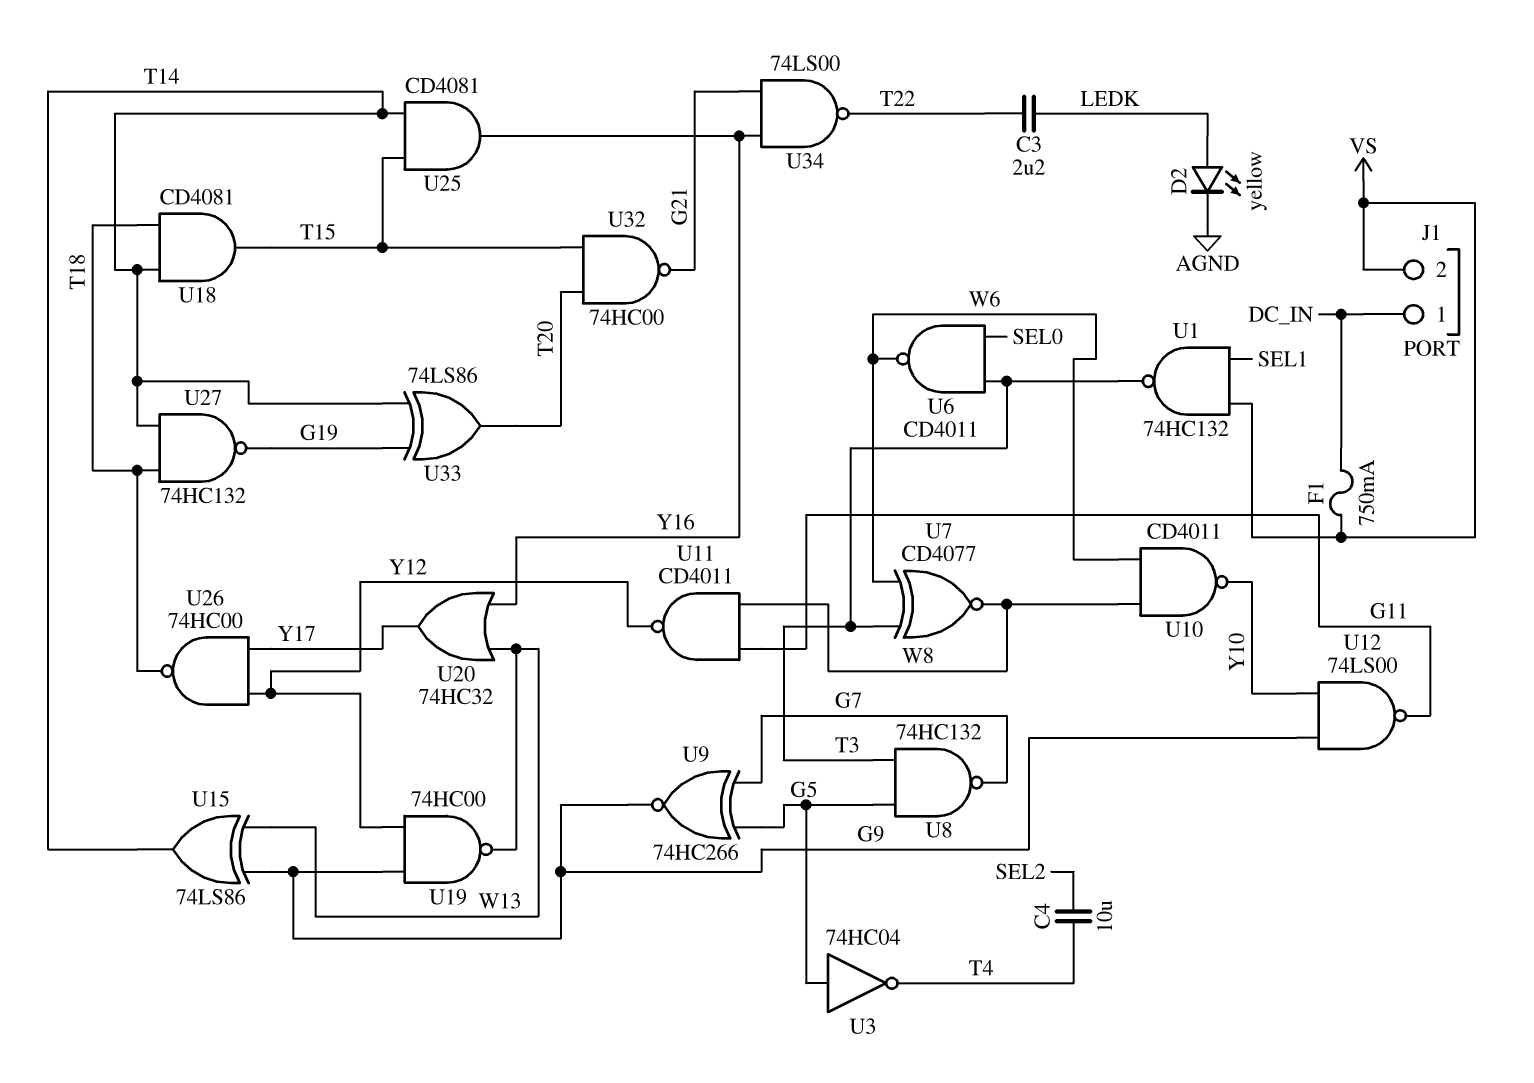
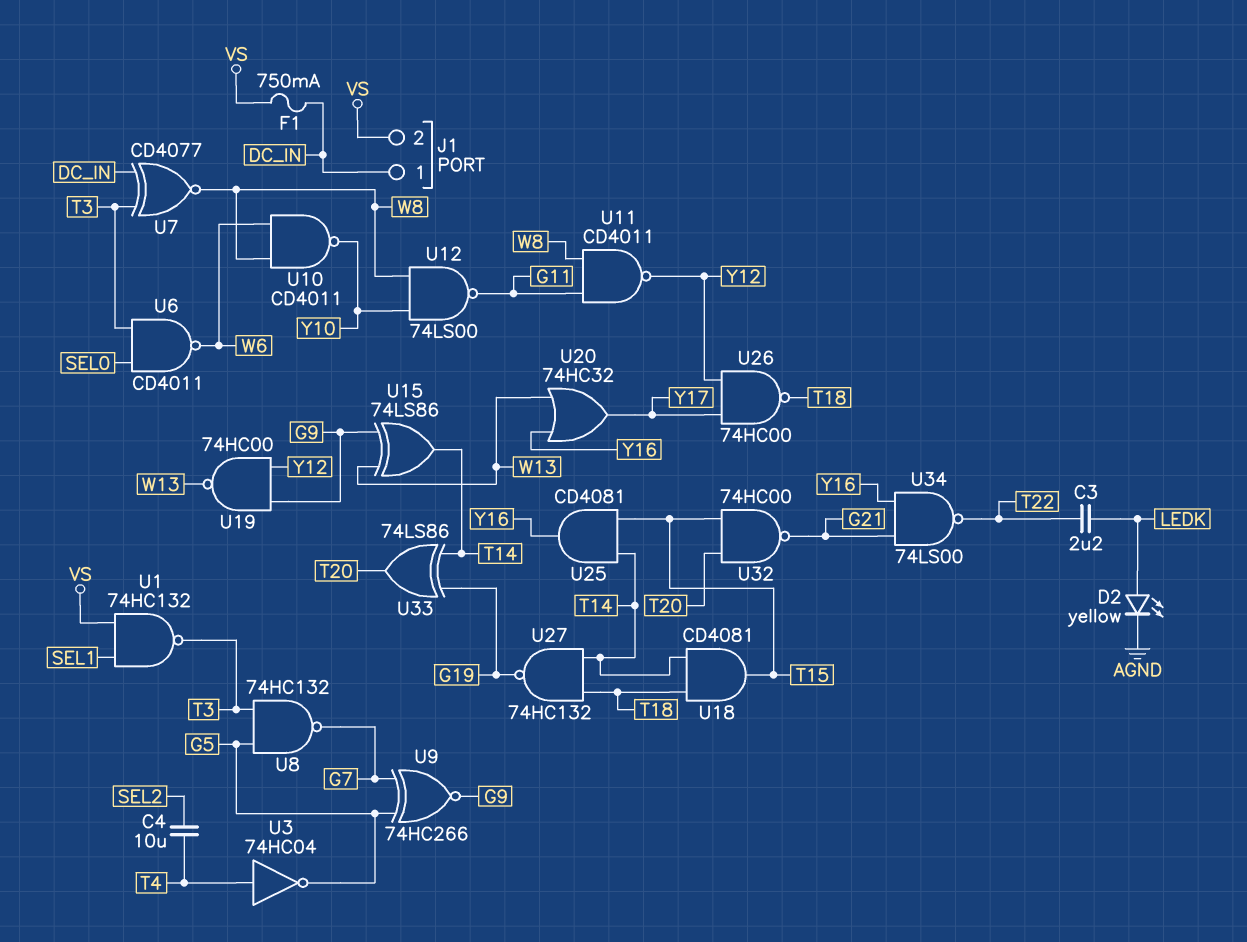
U3: NOT 74HC04 (in G5, out T4) -> NOT 74HC04 (in T4, out G5)
U7: XNOR CD4077 (in T3, in W6, out W8) -> XNOR CD4077 (in DC_IN, in T3, out W8)
U12: NAND 74LS00 (in G9, in Y10, out G11) -> NAND 74LS00 (in W8, in Y10, out G11)

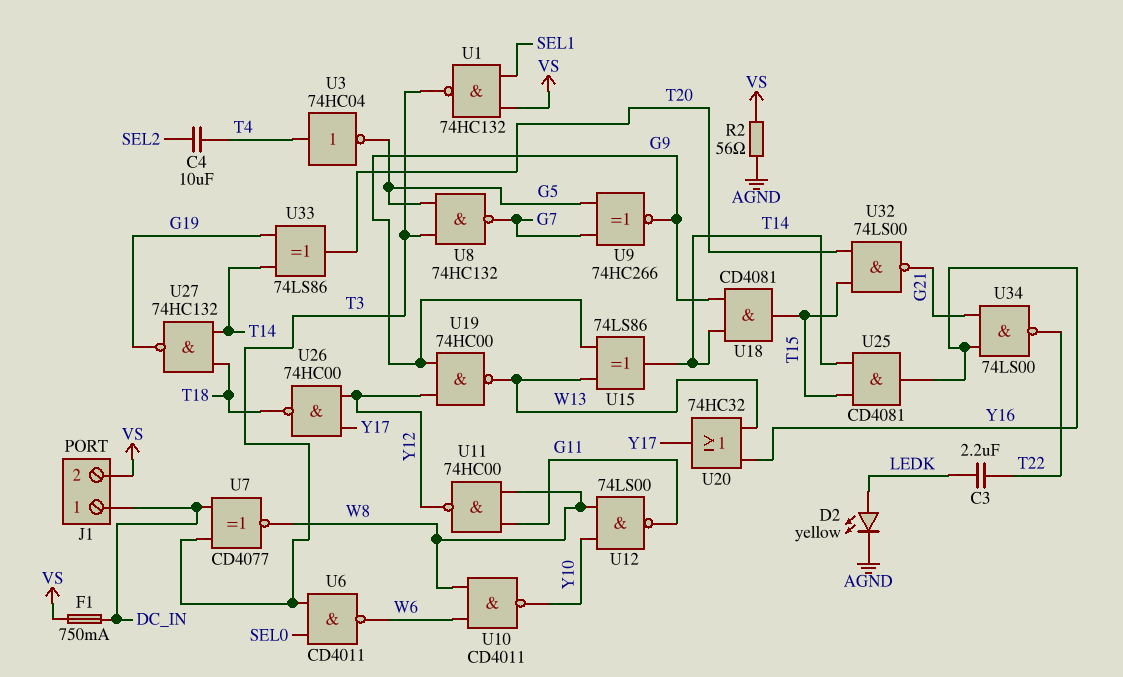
R2: none -> 56 (AGND, VS)
U11: NAND CD4011 (in G11, in W8, out Y12) -> NAND 74HC00 (in G11, in W8, out Y12)
U18: AND CD4081 (in T14, in T18, out T15) -> AND CD4081 (in G9, in T14, out T15)
U32: NAND 74HC00 (in T15, in T20, out G21) -> NAND 74LS00 (in T15, in T20, out G21)

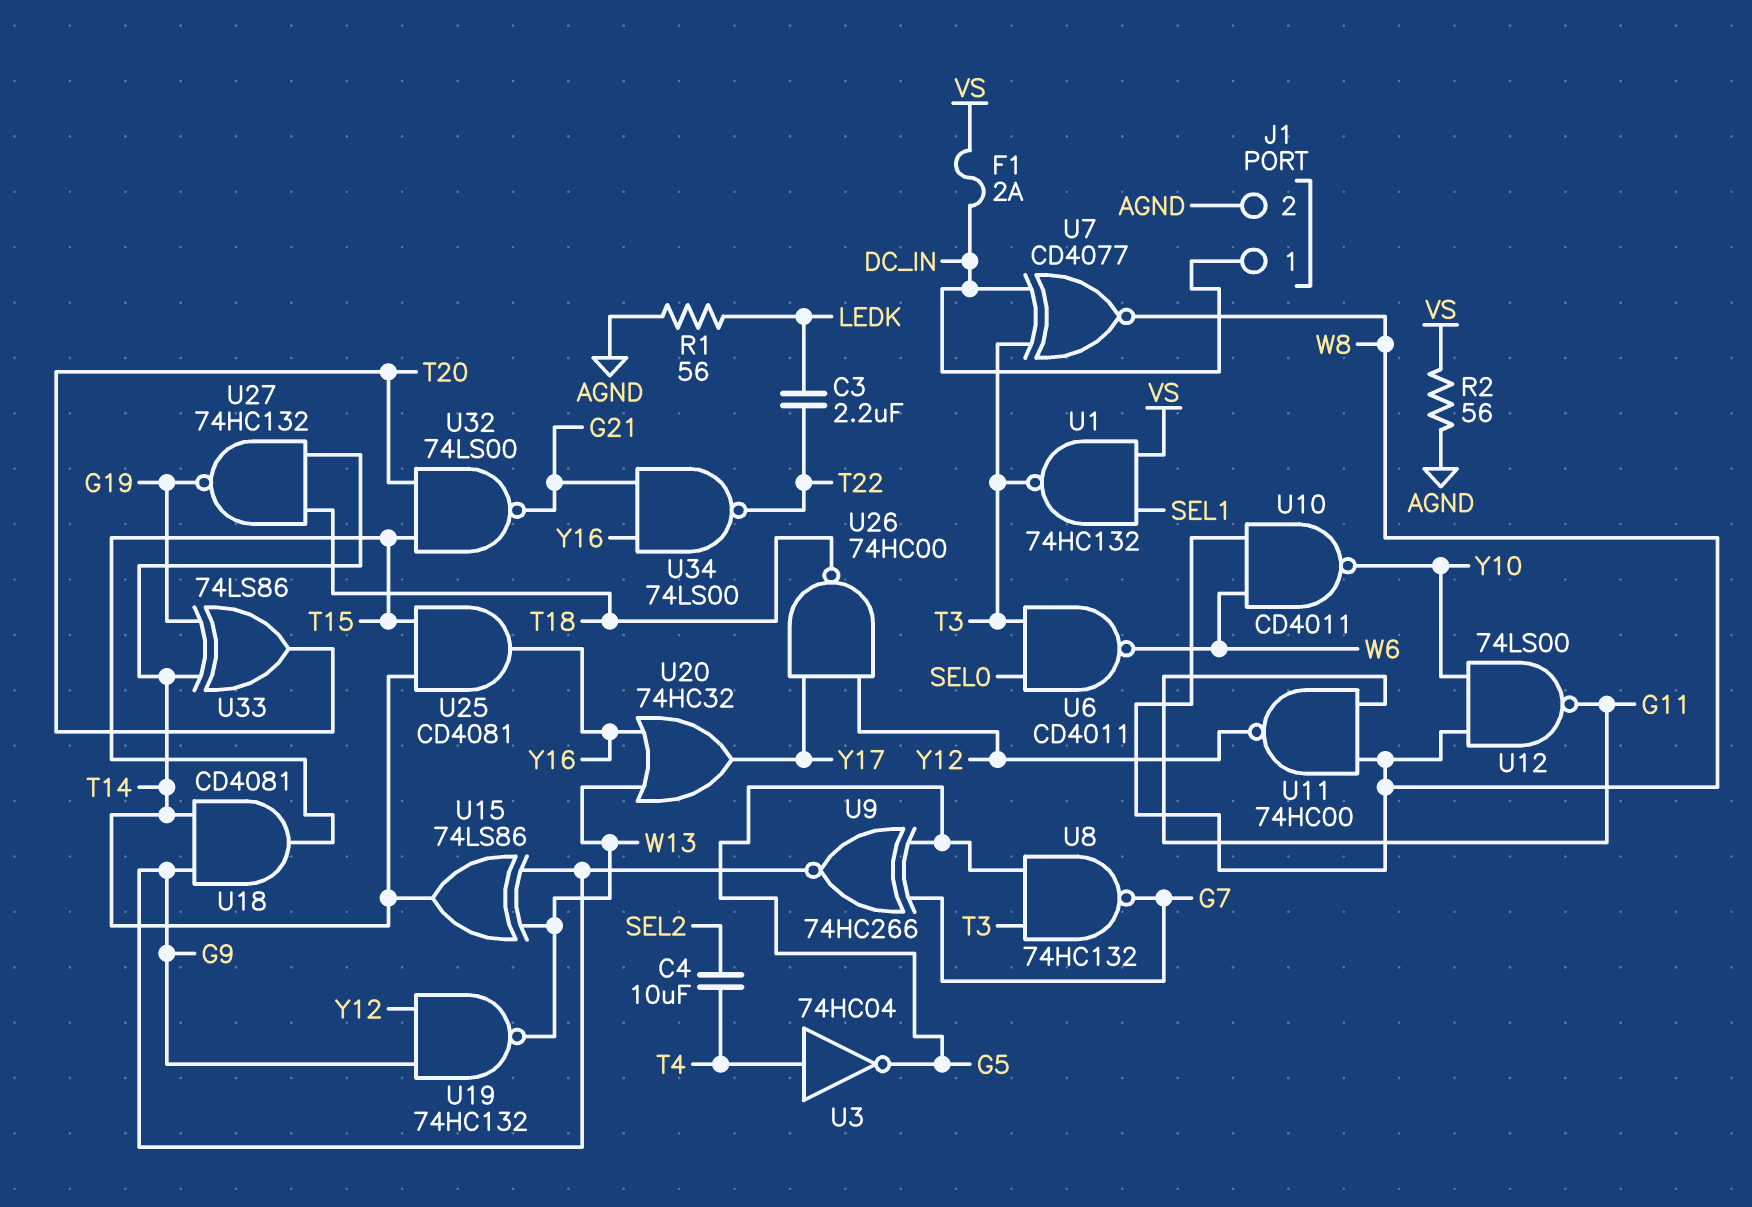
D2: LED yellow (A LEDK, K AGND) -> none
F1: 750mA (DC_IN, VS) -> 2A (DC_IN, VS)
J1 pin 2: VS -> AGND
R1: none -> 56 (AGND, LEDK)
U19: NAND 74HC00 (in G9, in Y12, out W13) -> NAND 74HC132 (in G9, in Y12, out W13)

